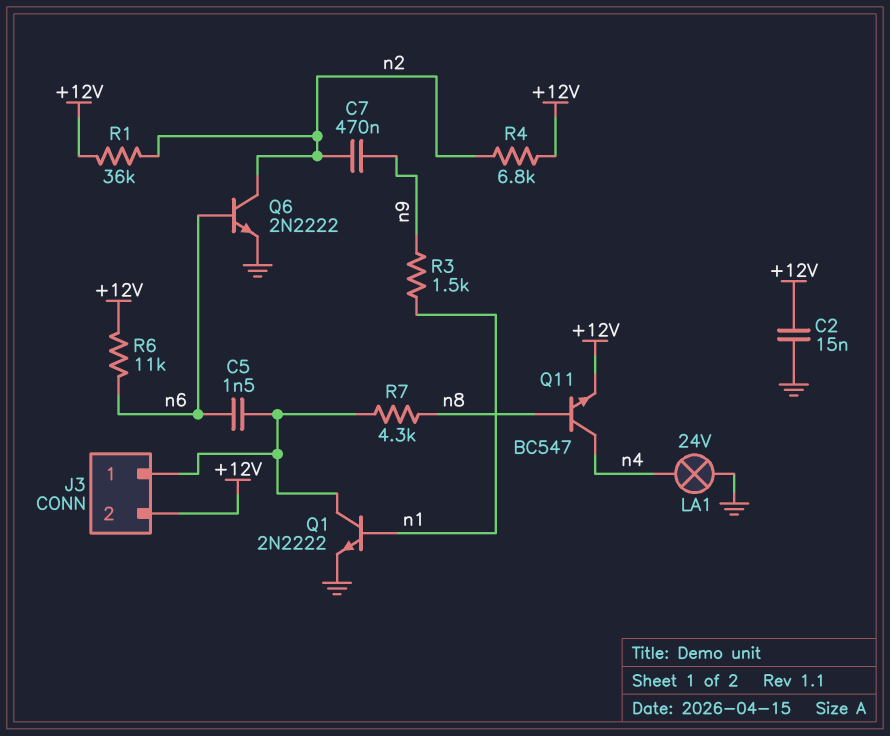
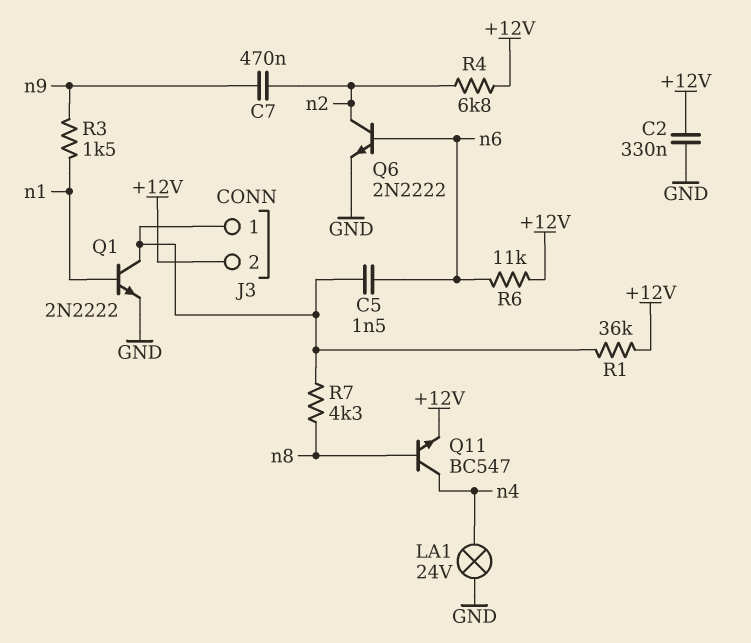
C2: 15nF (+12V, GND) -> 330nF (+12V, GND)
R1: 36k (+12V, n2) -> 36k (+12V, J3/1)

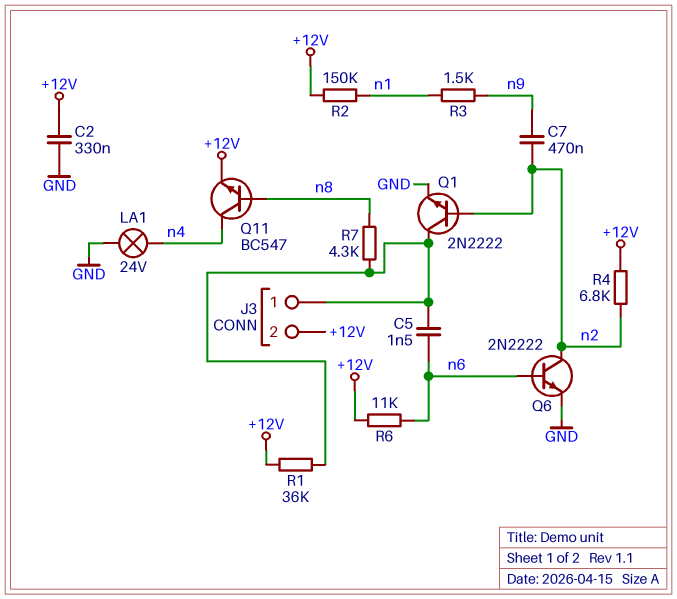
Q1: NPN 2N2222 (B n1, C J3/1, E GND) -> NPN 2N2222 (B n2, C J3/1, E GND)
R2: none -> 150k (+12V, n1)

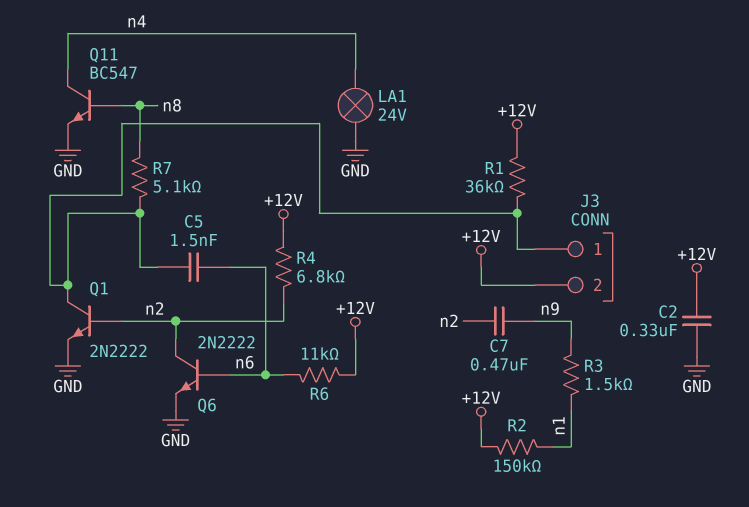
Q11: NPN BC547 (B n8, C n4, E +12V) -> NPN BC547 (B n8, C n4, E GND)
R7: 4.3k (J3/1, n8) -> 5.1k (J3/1, n8)

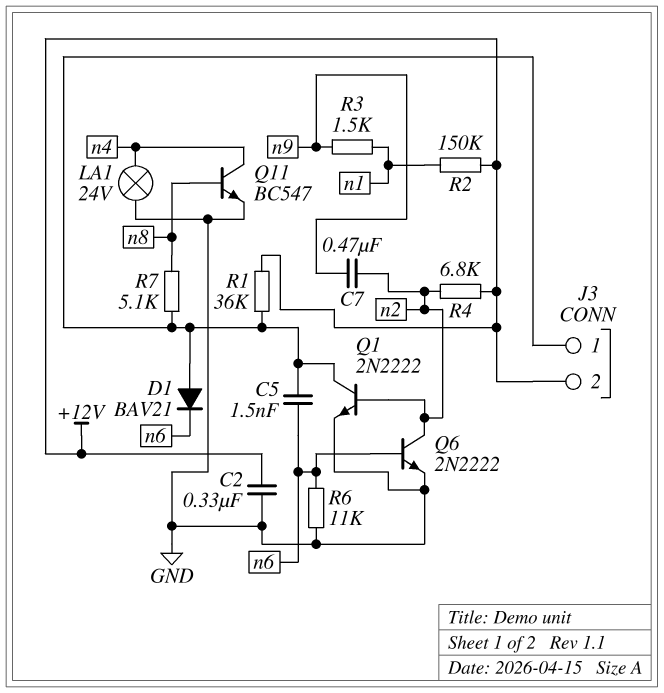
D1: none -> diode BAV21 (A J3/1, K n6)
R6: 11k (+12V, n6) -> 11k (GND, n6)

